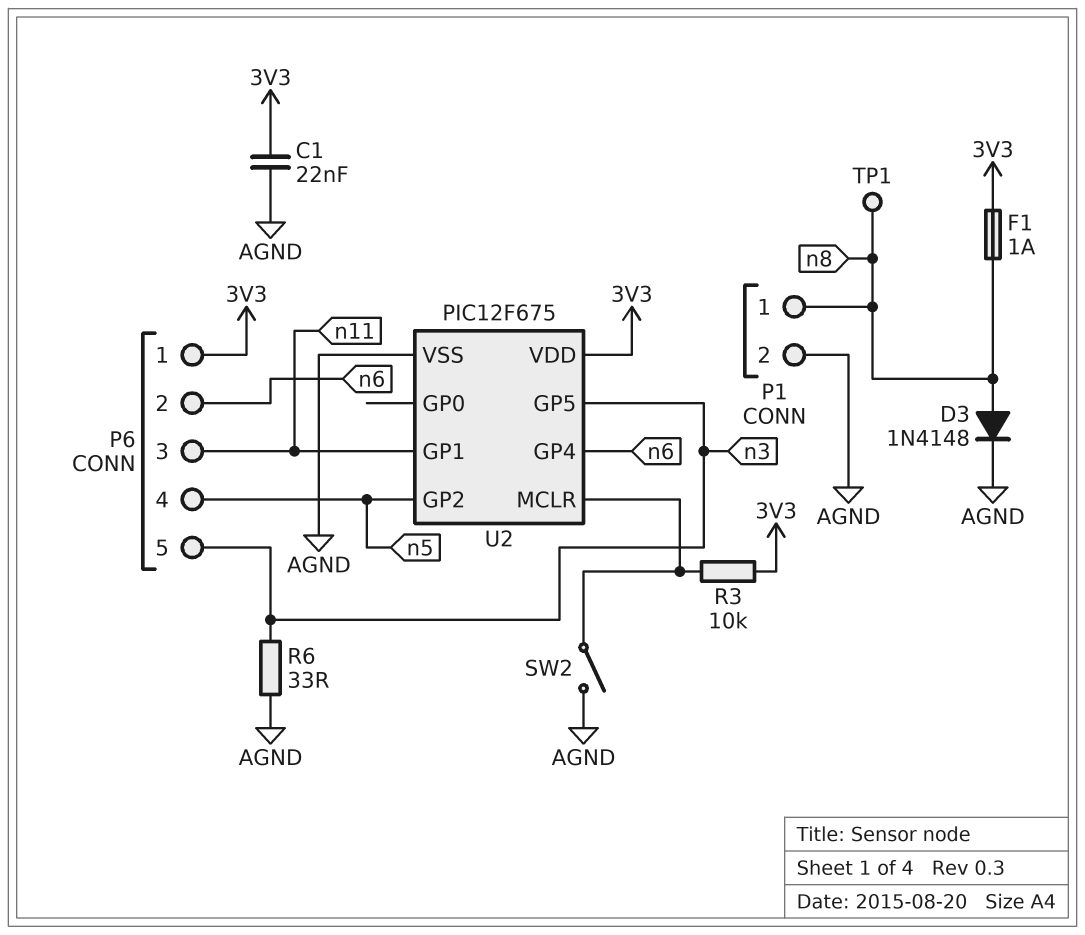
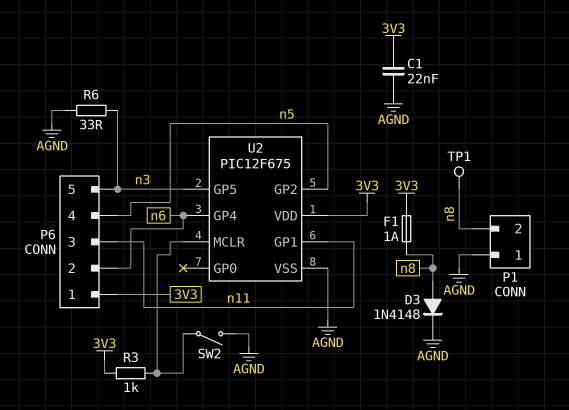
P1 pin 1: n8 -> AGND
P1 pin 2: AGND -> n8
R3: 10k (3V3, U2/MCLR) -> 1k (3V3, U2/MCLR)

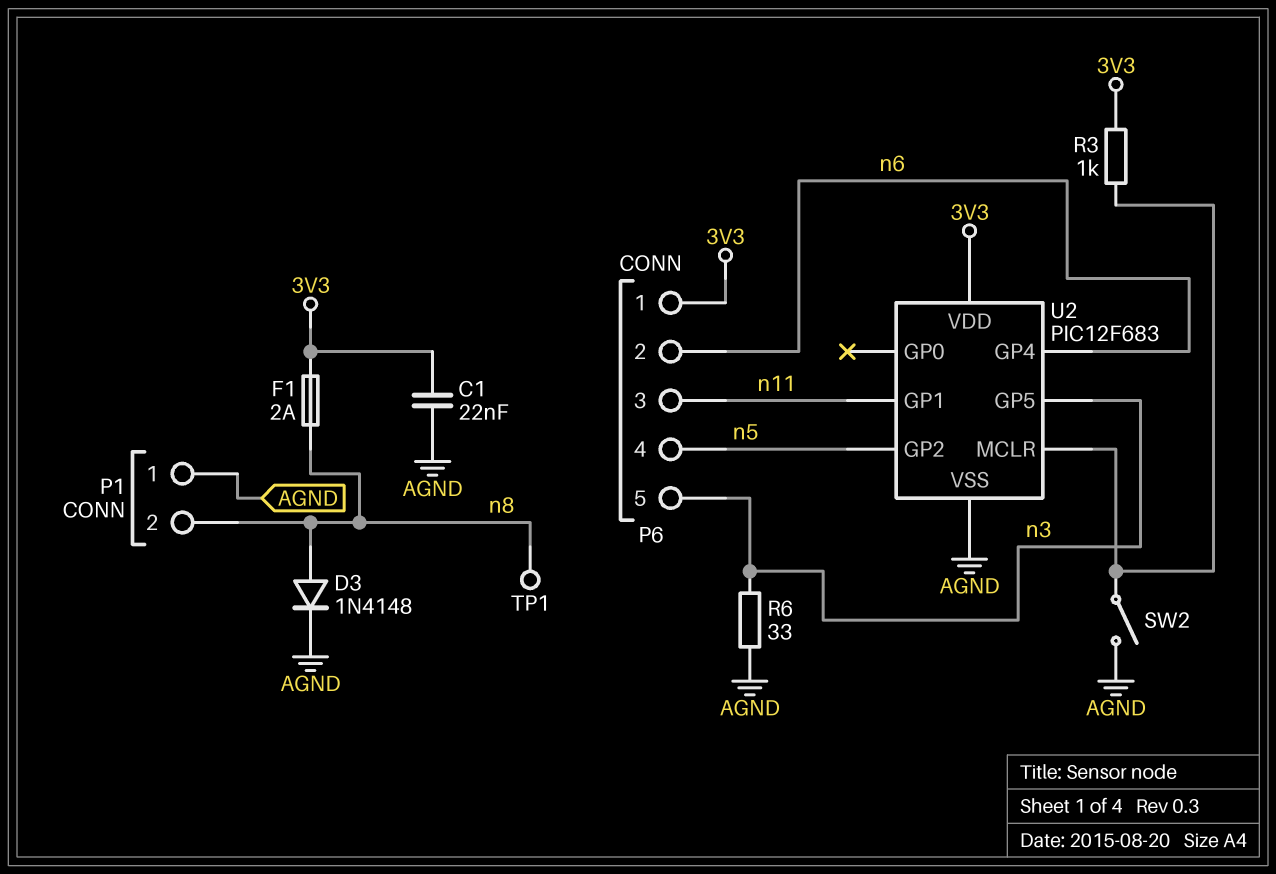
F1: 1A (3V3, n8) -> 2A (3V3, n8)
U2: PIC12F675 -> PIC12F683

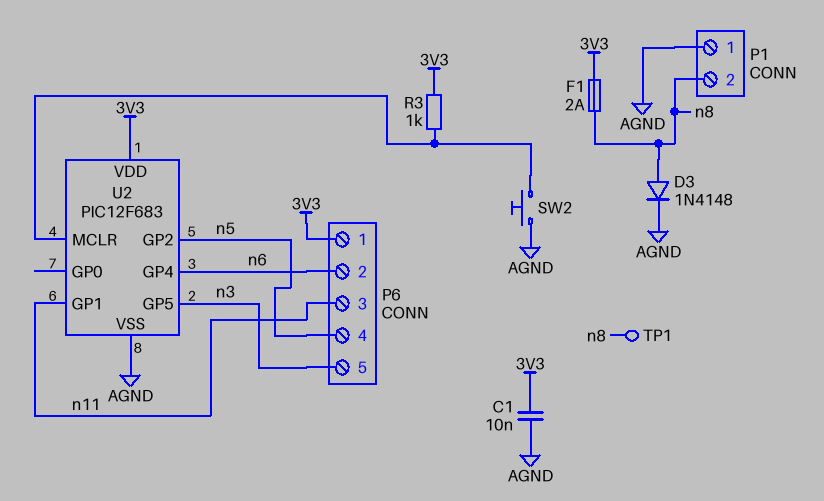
C1: 22nF (3V3, AGND) -> 10nF (3V3, AGND)
R6: 33 (AGND, n3) -> none
SW2: switch (AGND, U2/MCLR) -> button (AGND, U2/MCLR)

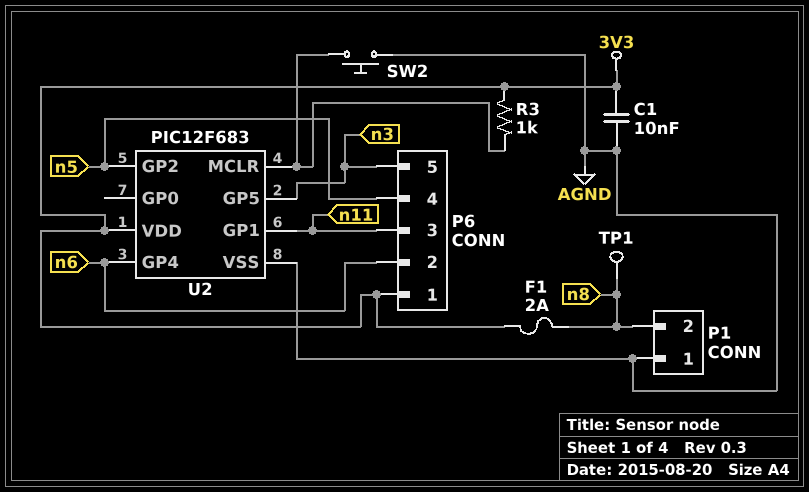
D3: diode 1N4148 (A n8, K AGND) -> none

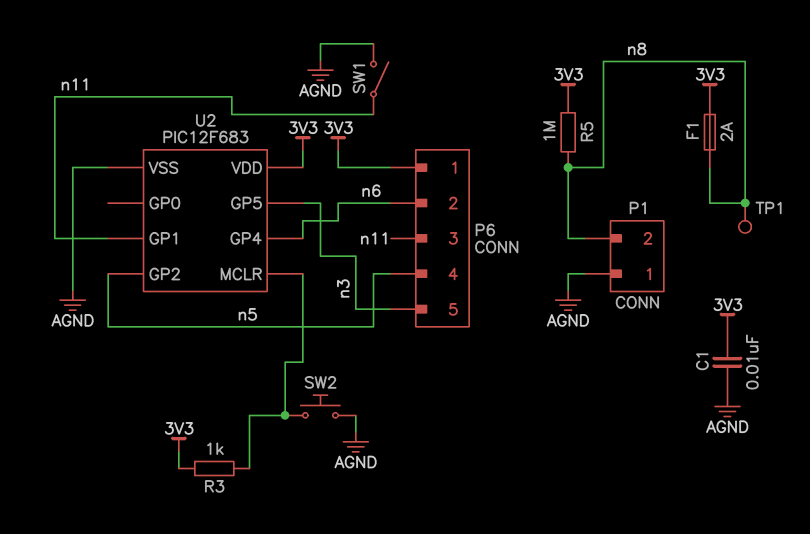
R5: none -> 1M (3V3, n8)
SW1: none -> switch (AGND, n11)

